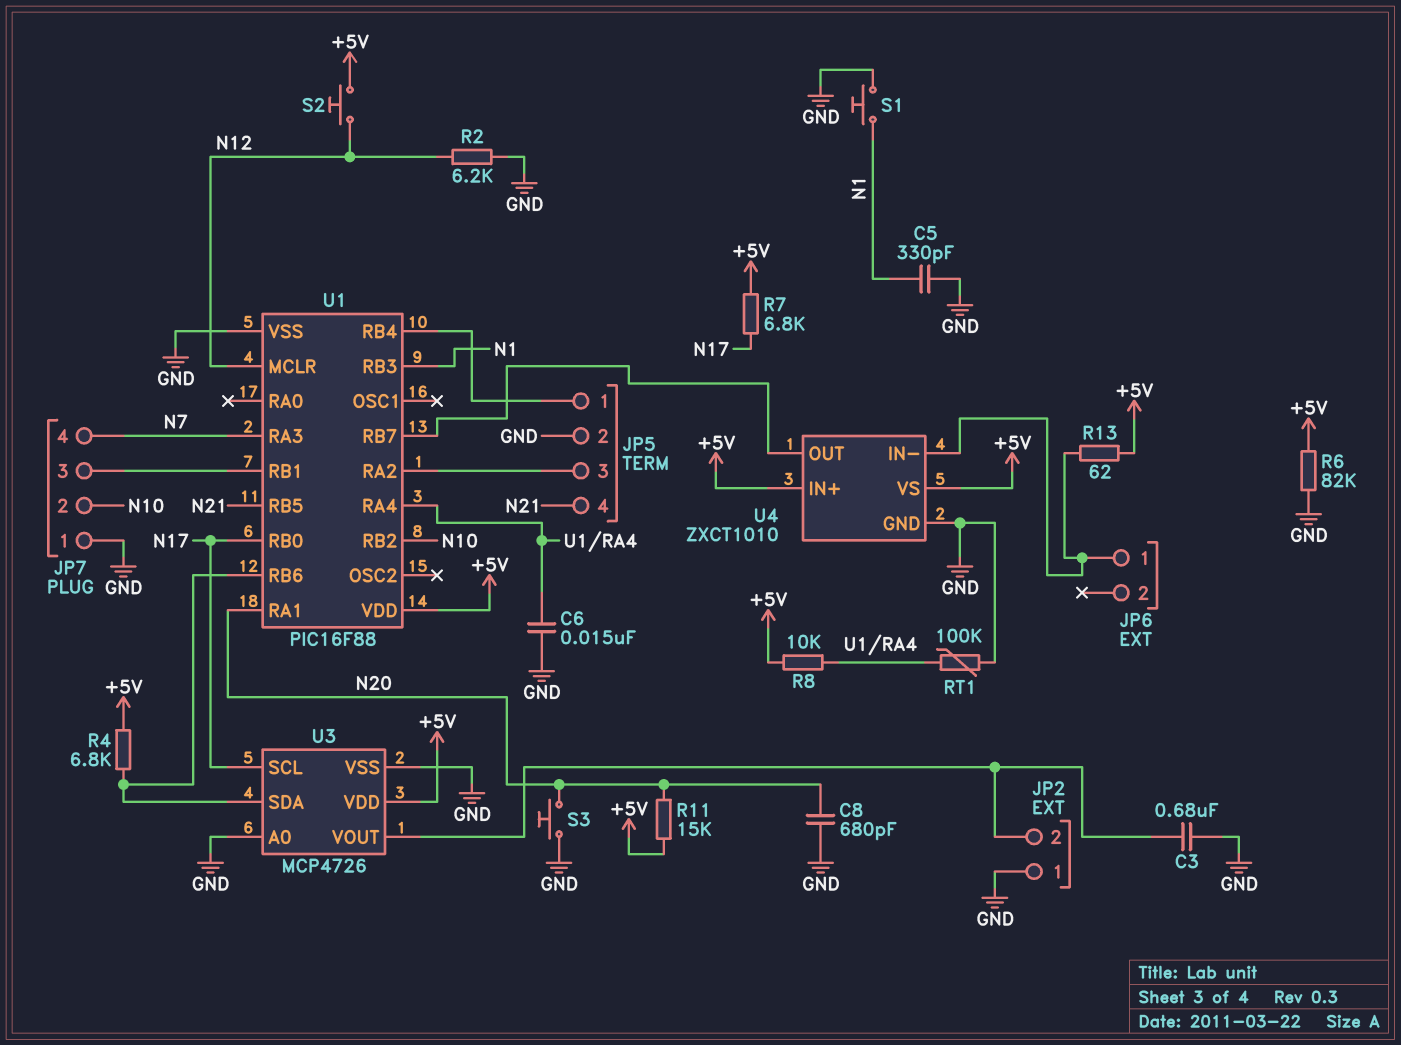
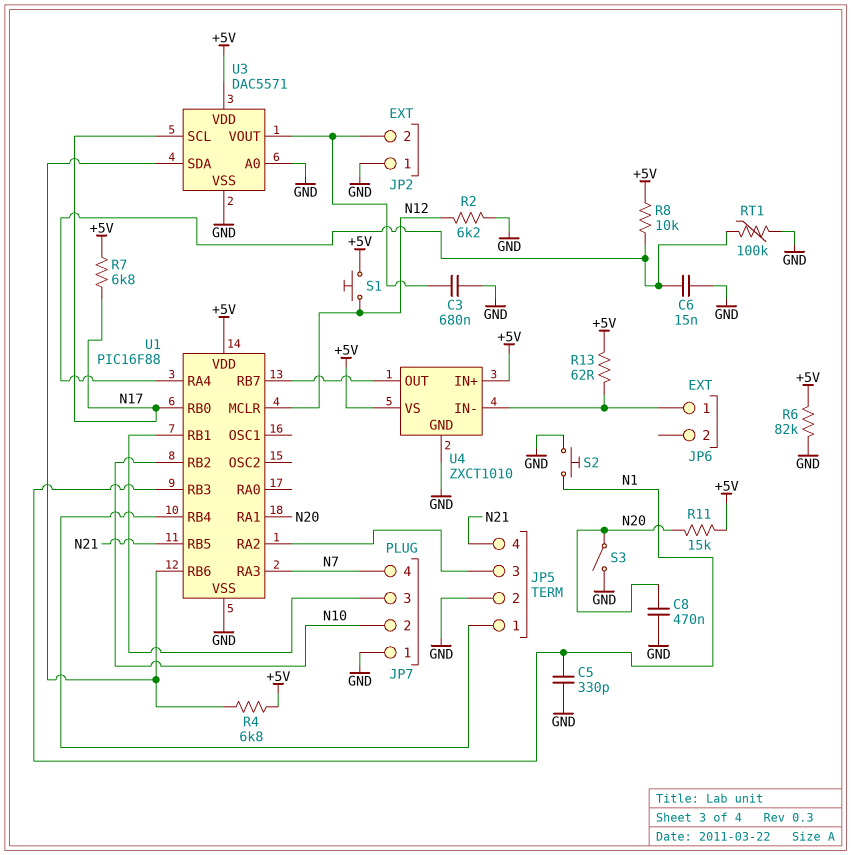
C8: 680pF (GND, N20) -> 470nF (GND, N20)
S1: button (GND, N1) -> button (+5V, N12)
S2: button (+5V, N12) -> button (GND, N1)
S3: button (GND, N20) -> switch (GND, N20)
U3: MCP4726 -> DAC5571

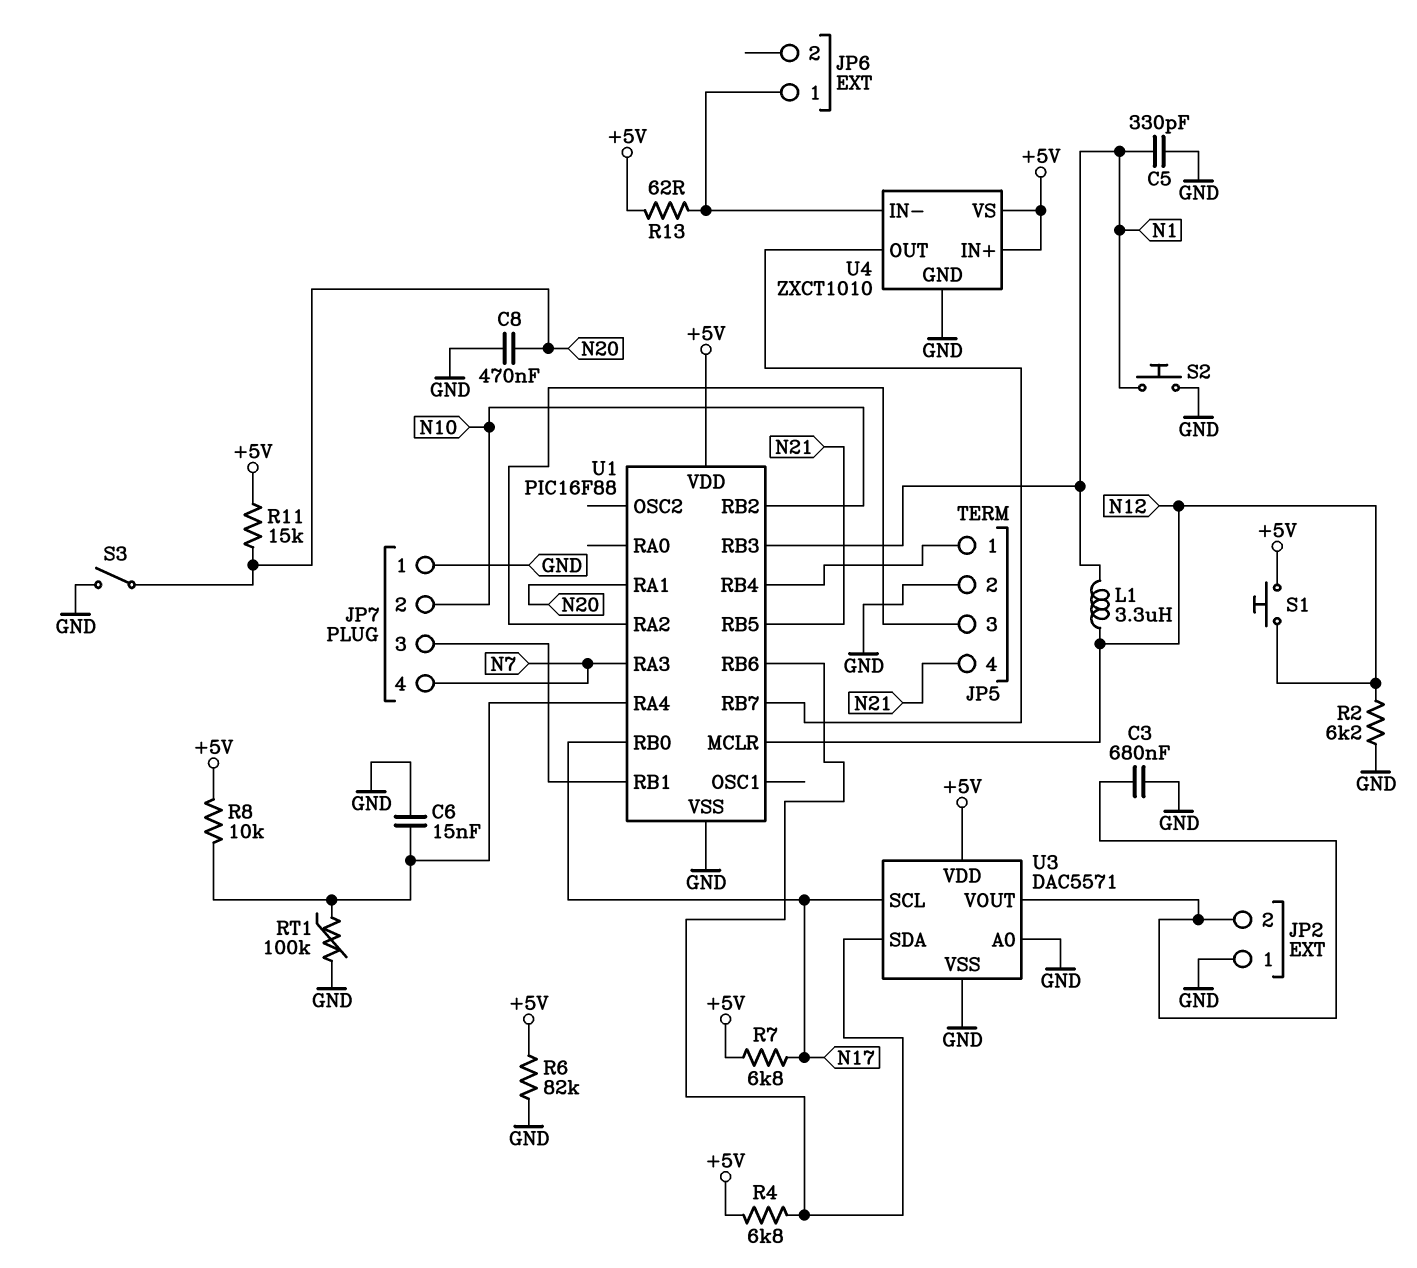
L1: none -> 3.3uH (N1, N12)

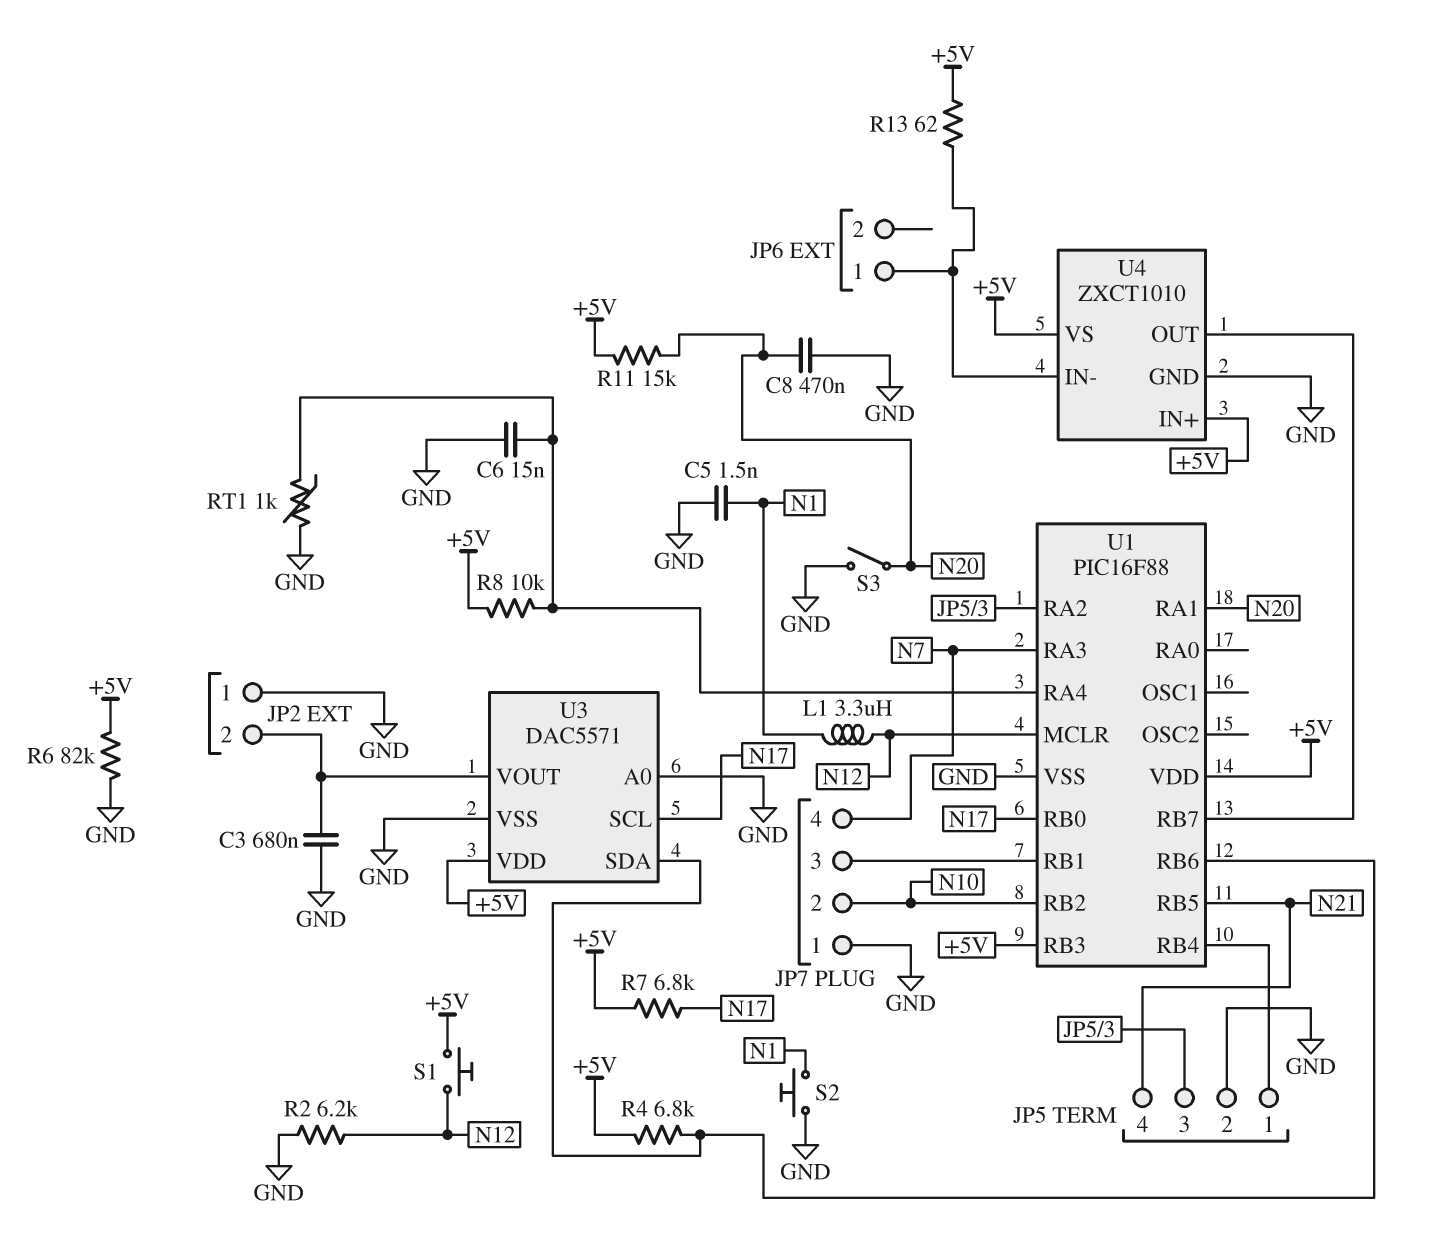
C5: 330pF (GND, N1) -> 1.5nF (GND, N1)
RT1: 100k (GND, U1/RA4) -> 1k (GND, U1/RA4)
U1 pin RB3: N1 -> +5V

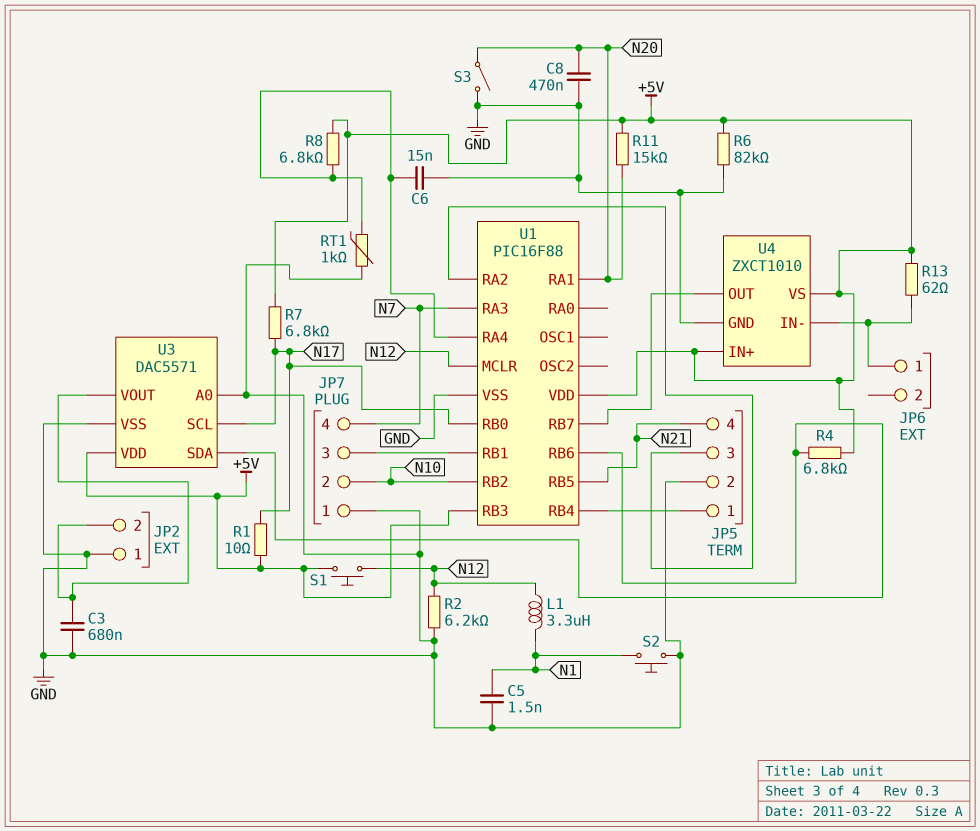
R1: none -> 10 (+5V, N17)
R8: 10k (+5V, U1/RA4) -> 6.8k (+5V, U1/RA4)

